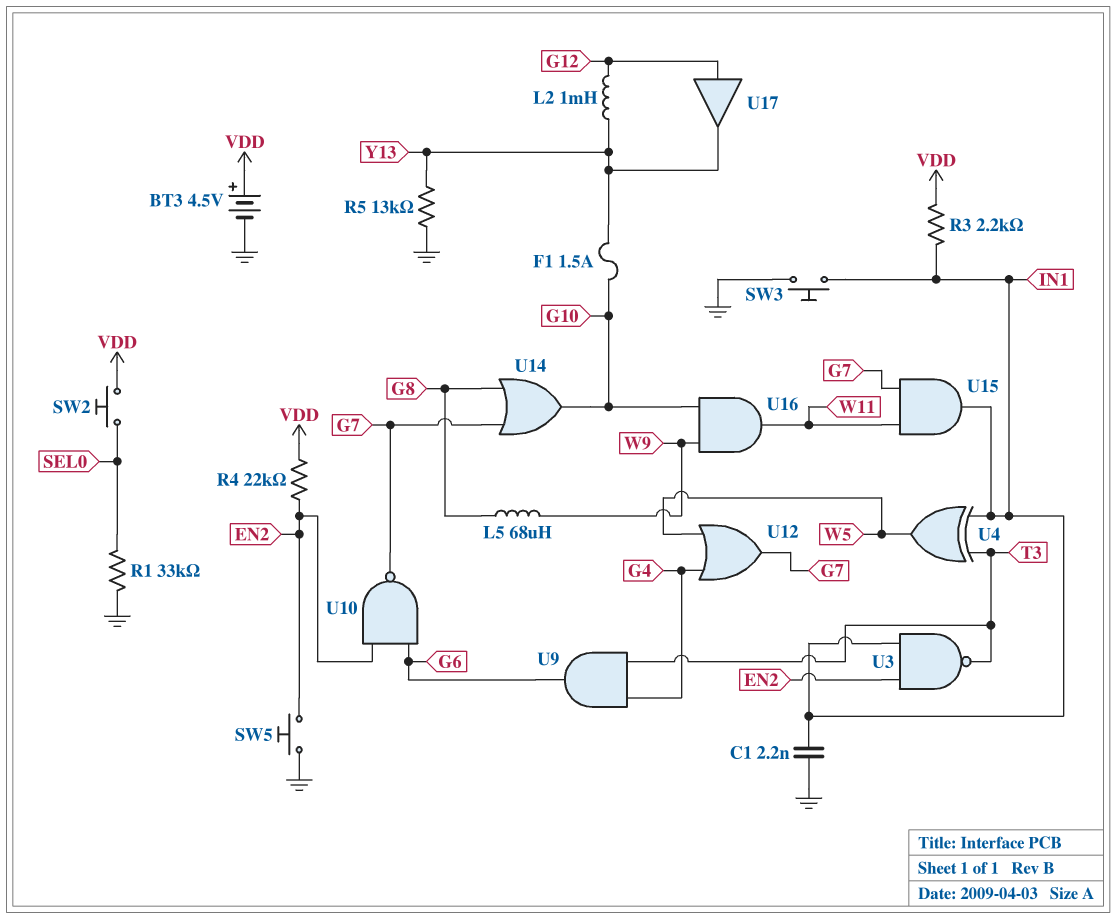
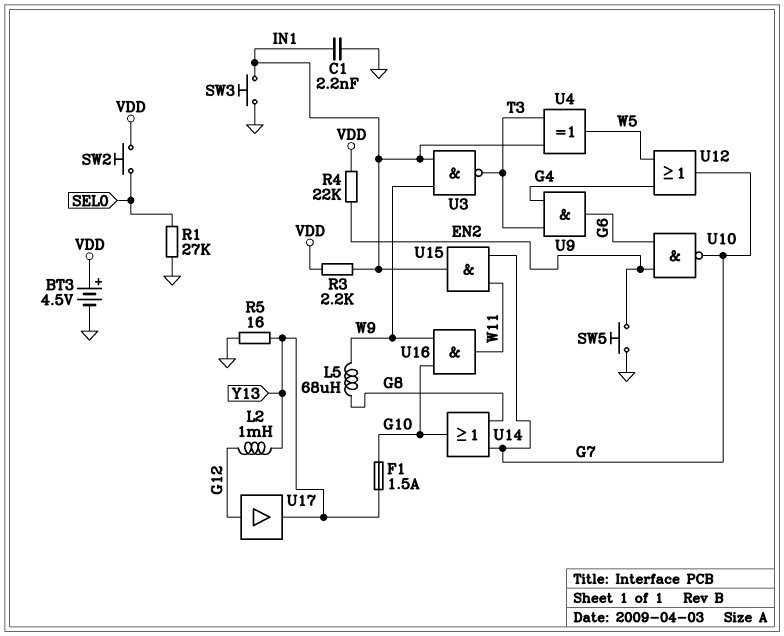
R1: 33k (GND, SEL0) -> 27k (GND, SEL0)
R5: 13k (GND, Y13) -> 16 (GND, Y13)
U3: NAND (in EN2, in IN1, out T3) -> NAND (in IN1, in W9, out T3)

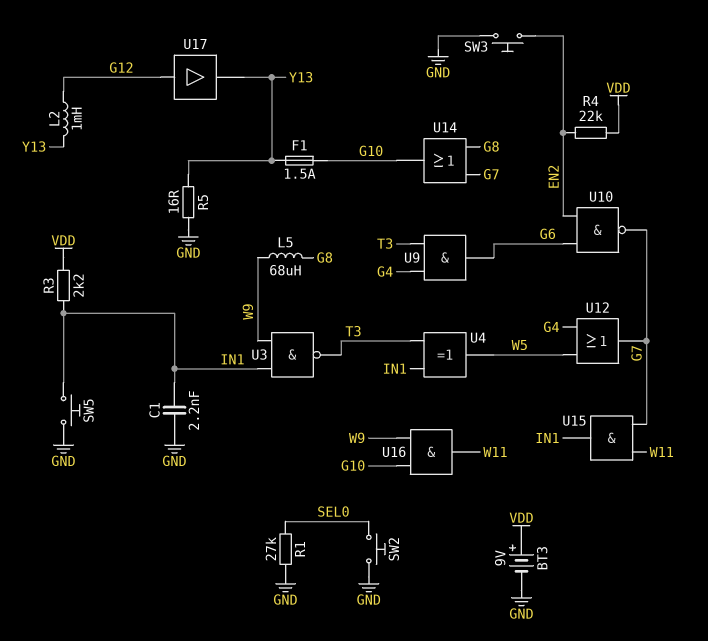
BT3: 4.5V (plus VDD, minus GND) -> 9V (plus VDD, minus GND)
SW2: button (SEL0, VDD) -> button (GND, SEL0)
SW3: button (GND, IN1) -> button (EN2, GND)
SW5: button (EN2, GND) -> button (GND, IN1)

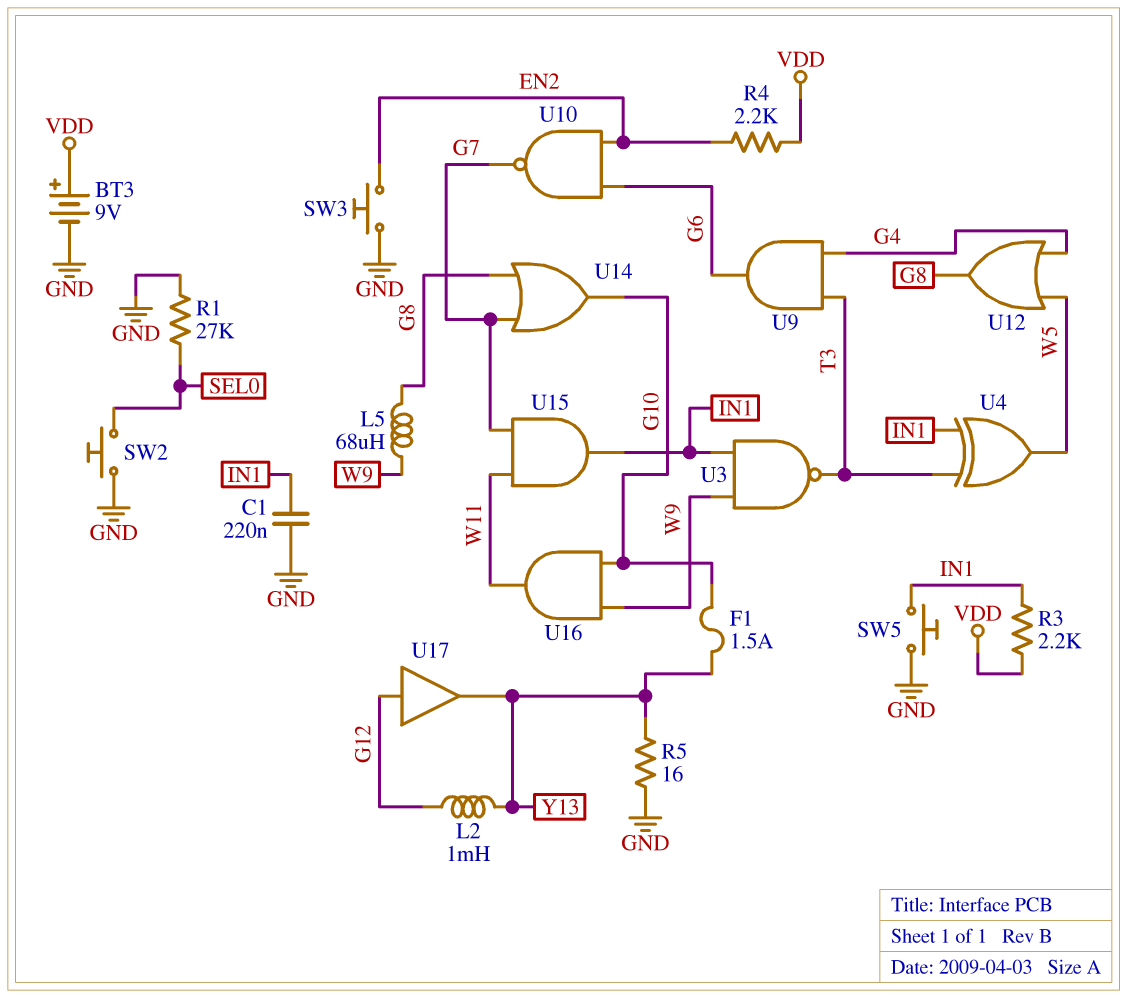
C1: 2.2nF (GND, IN1) -> 220nF (GND, IN1)
R4: 22k (EN2, VDD) -> 2.2k (EN2, VDD)
U12: OR (in G4, in W5, out G7) -> OR (in G4, in W5, out G8)

